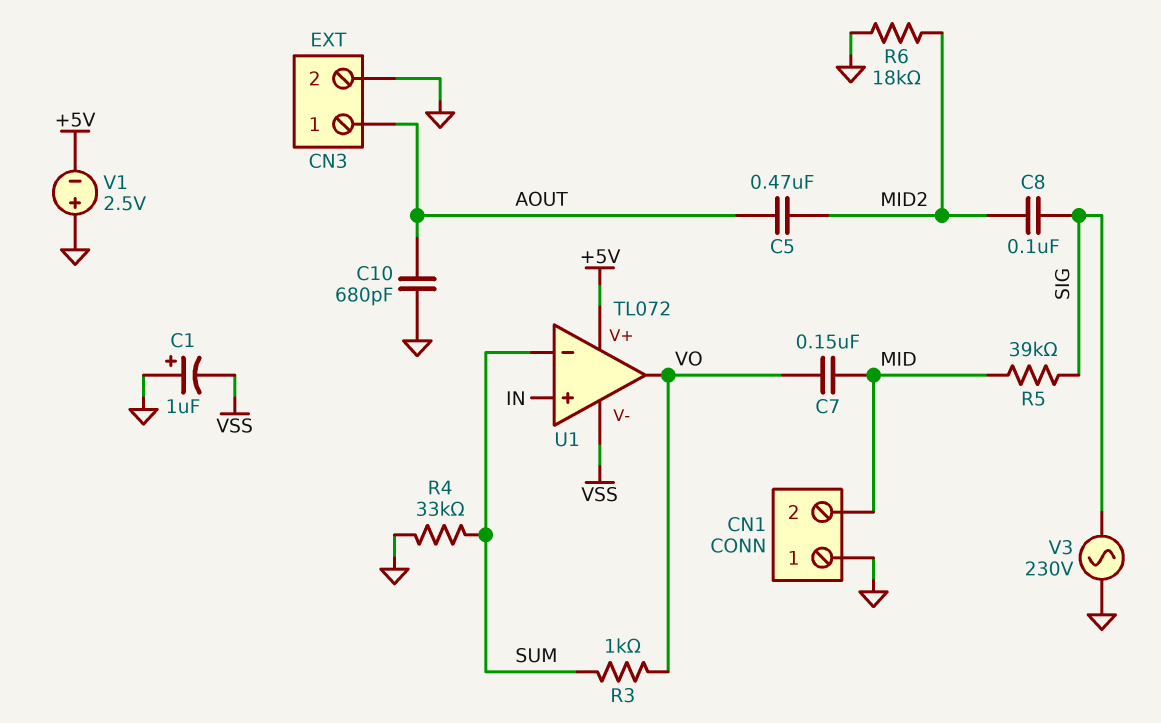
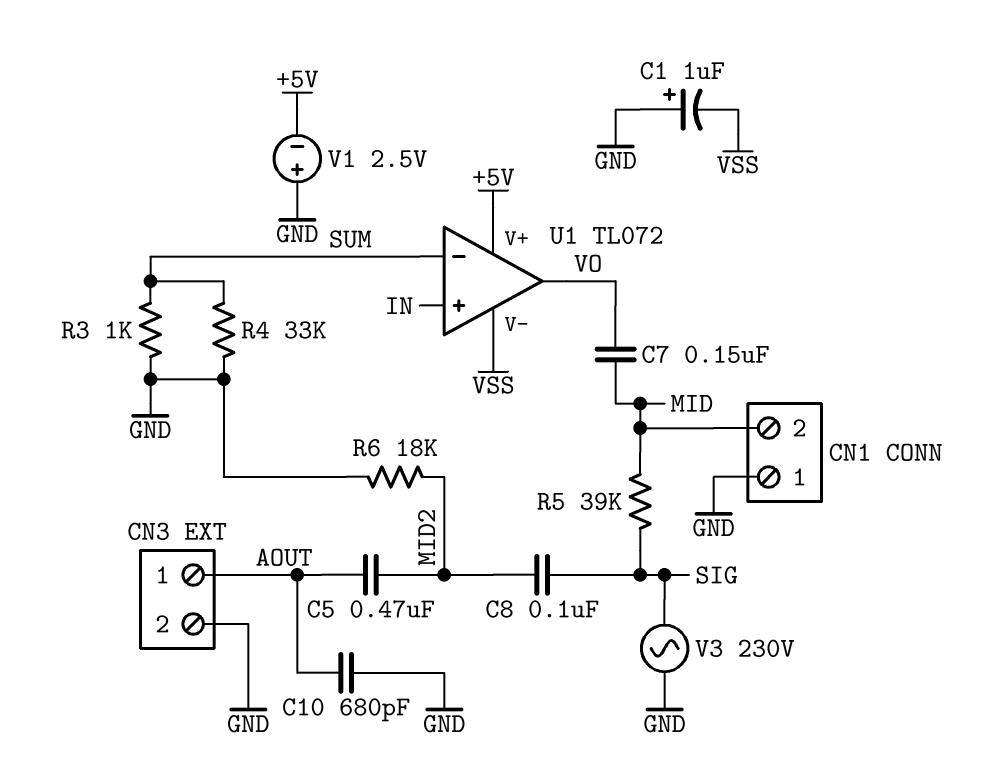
R3: 1k (SUM, VO) -> 1k (GND, SUM)

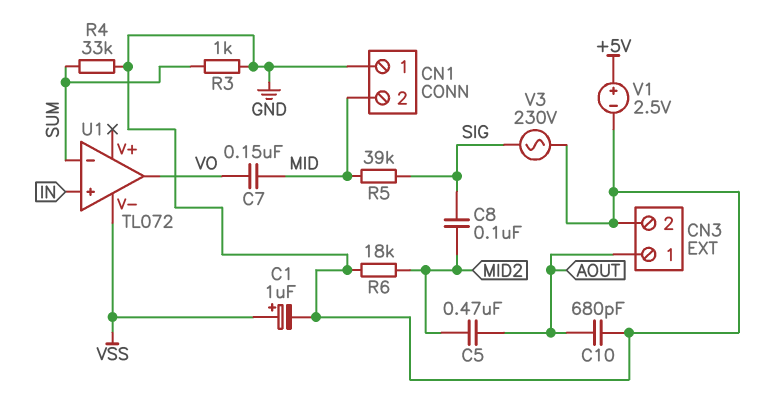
C1: 1uF (plus GND, minus VSS) -> 1uF (plus VSS, minus GND)
U1 pin V+: +5V -> none
V1: 2.5V (plus GND, minus +5V) -> 2.5V (plus +5V, minus GND)

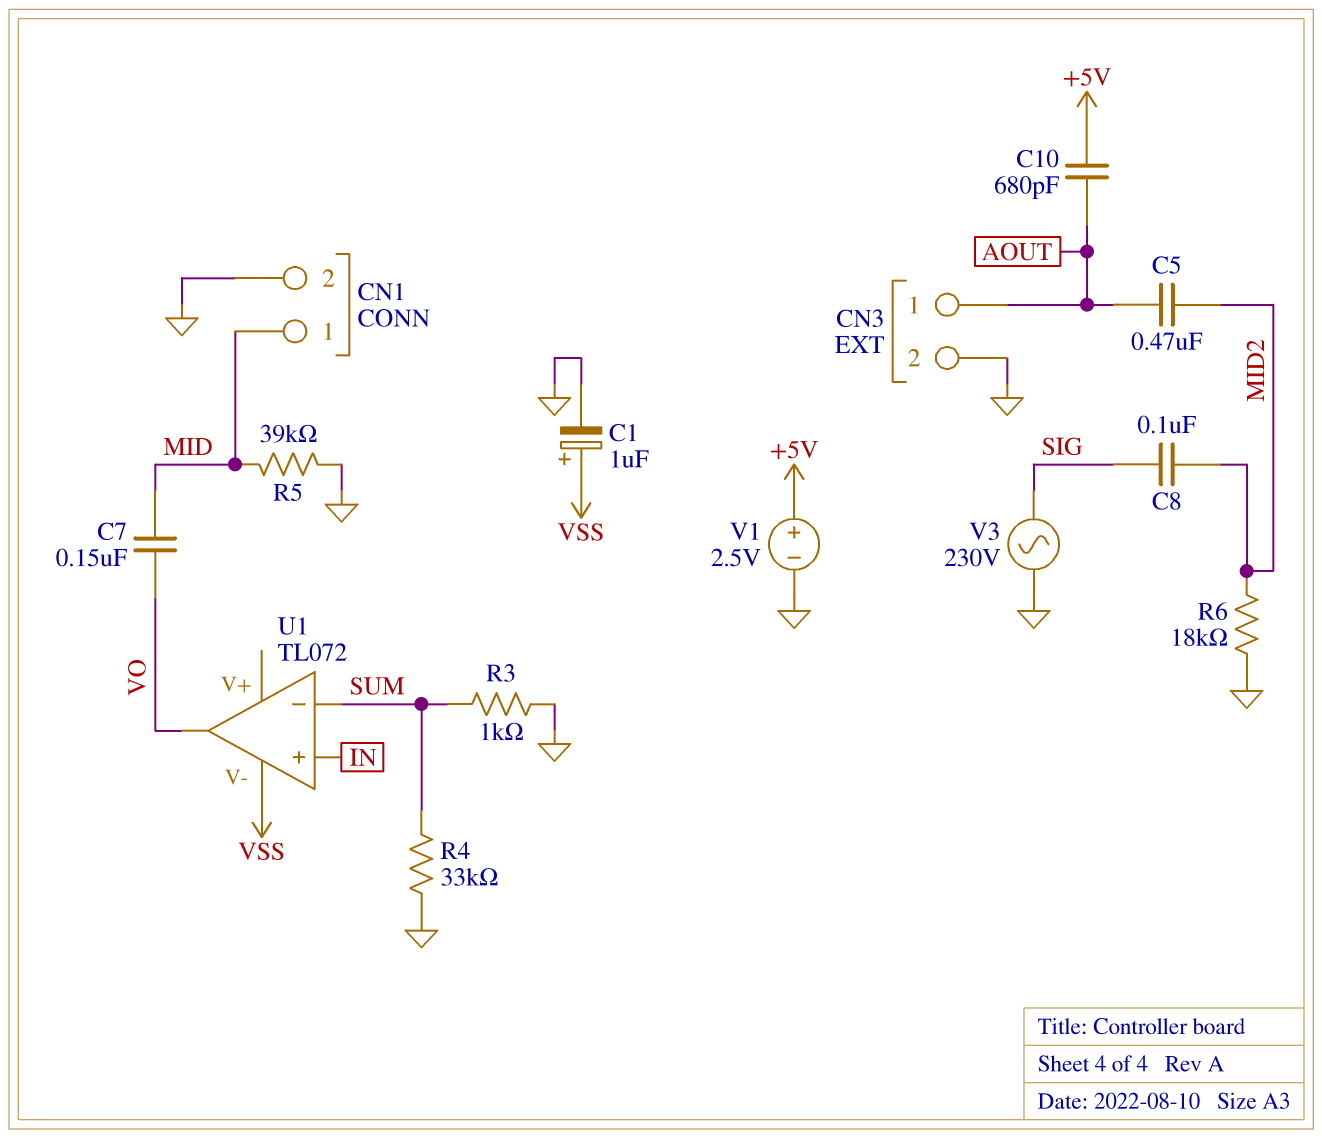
C10: 680pF (AOUT, GND) -> 680pF (+5V, AOUT)
CN1 pin 1: GND -> MID
CN1 pin 2: MID -> GND
R5: 39k (MID, SIG) -> 39k (GND, MID)

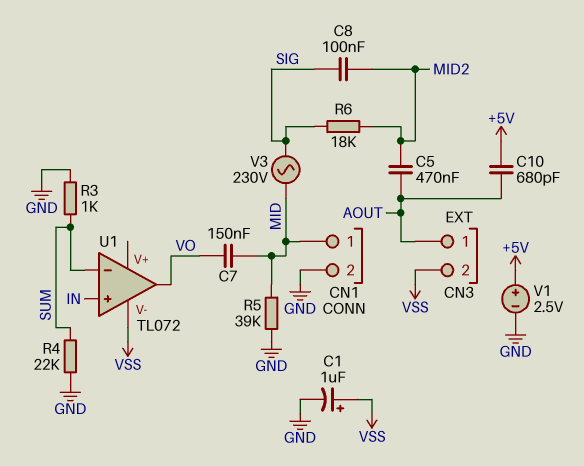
CN3 pin 2: GND -> VSS
R4: 33k (GND, SUM) -> 22k (GND, SUM)
R6: 18k (GND, MID2) -> 18k (MID2, SIG)
V3: AC 230V (GND, SIG) -> AC 230V (MID, SIG)

